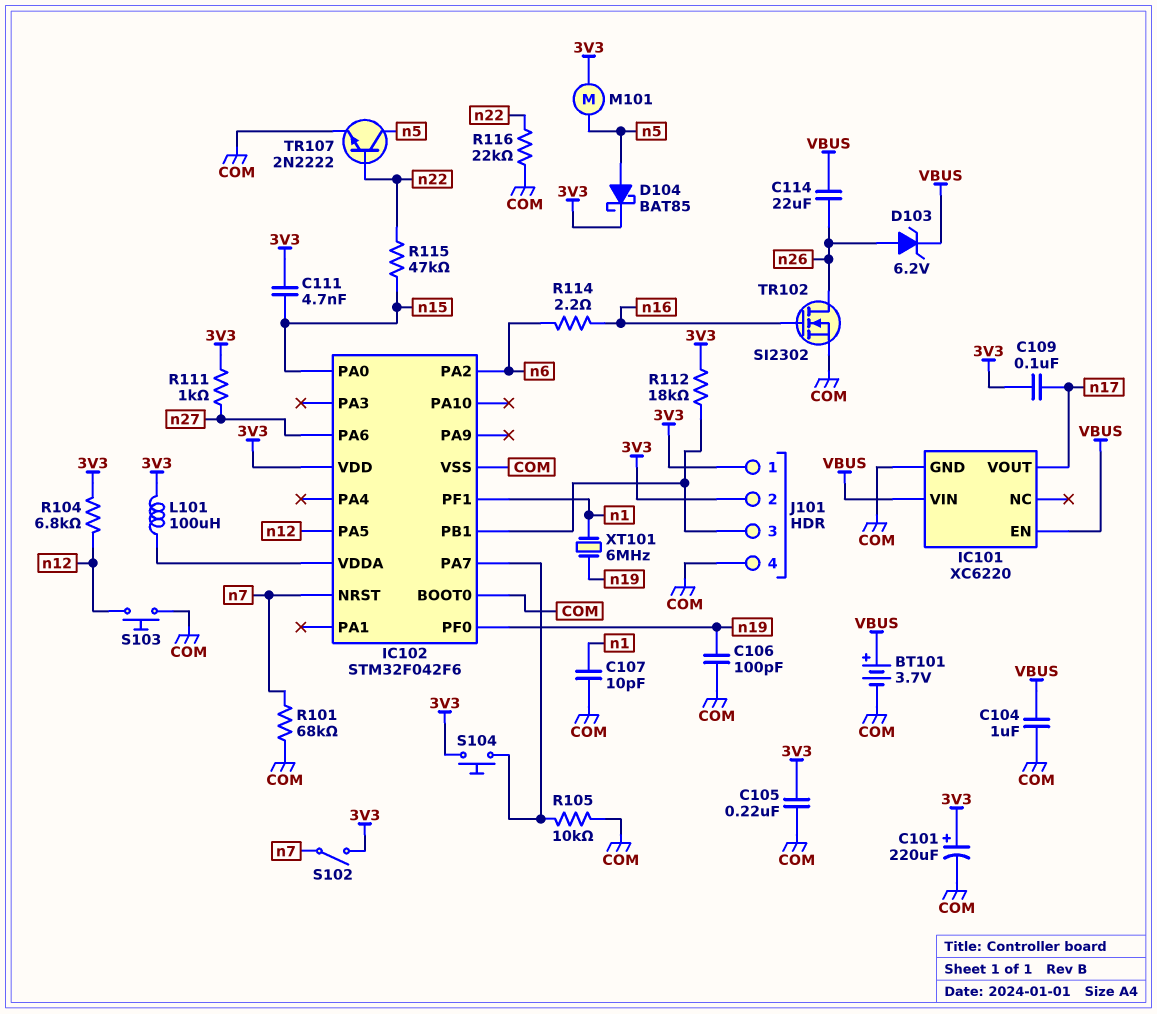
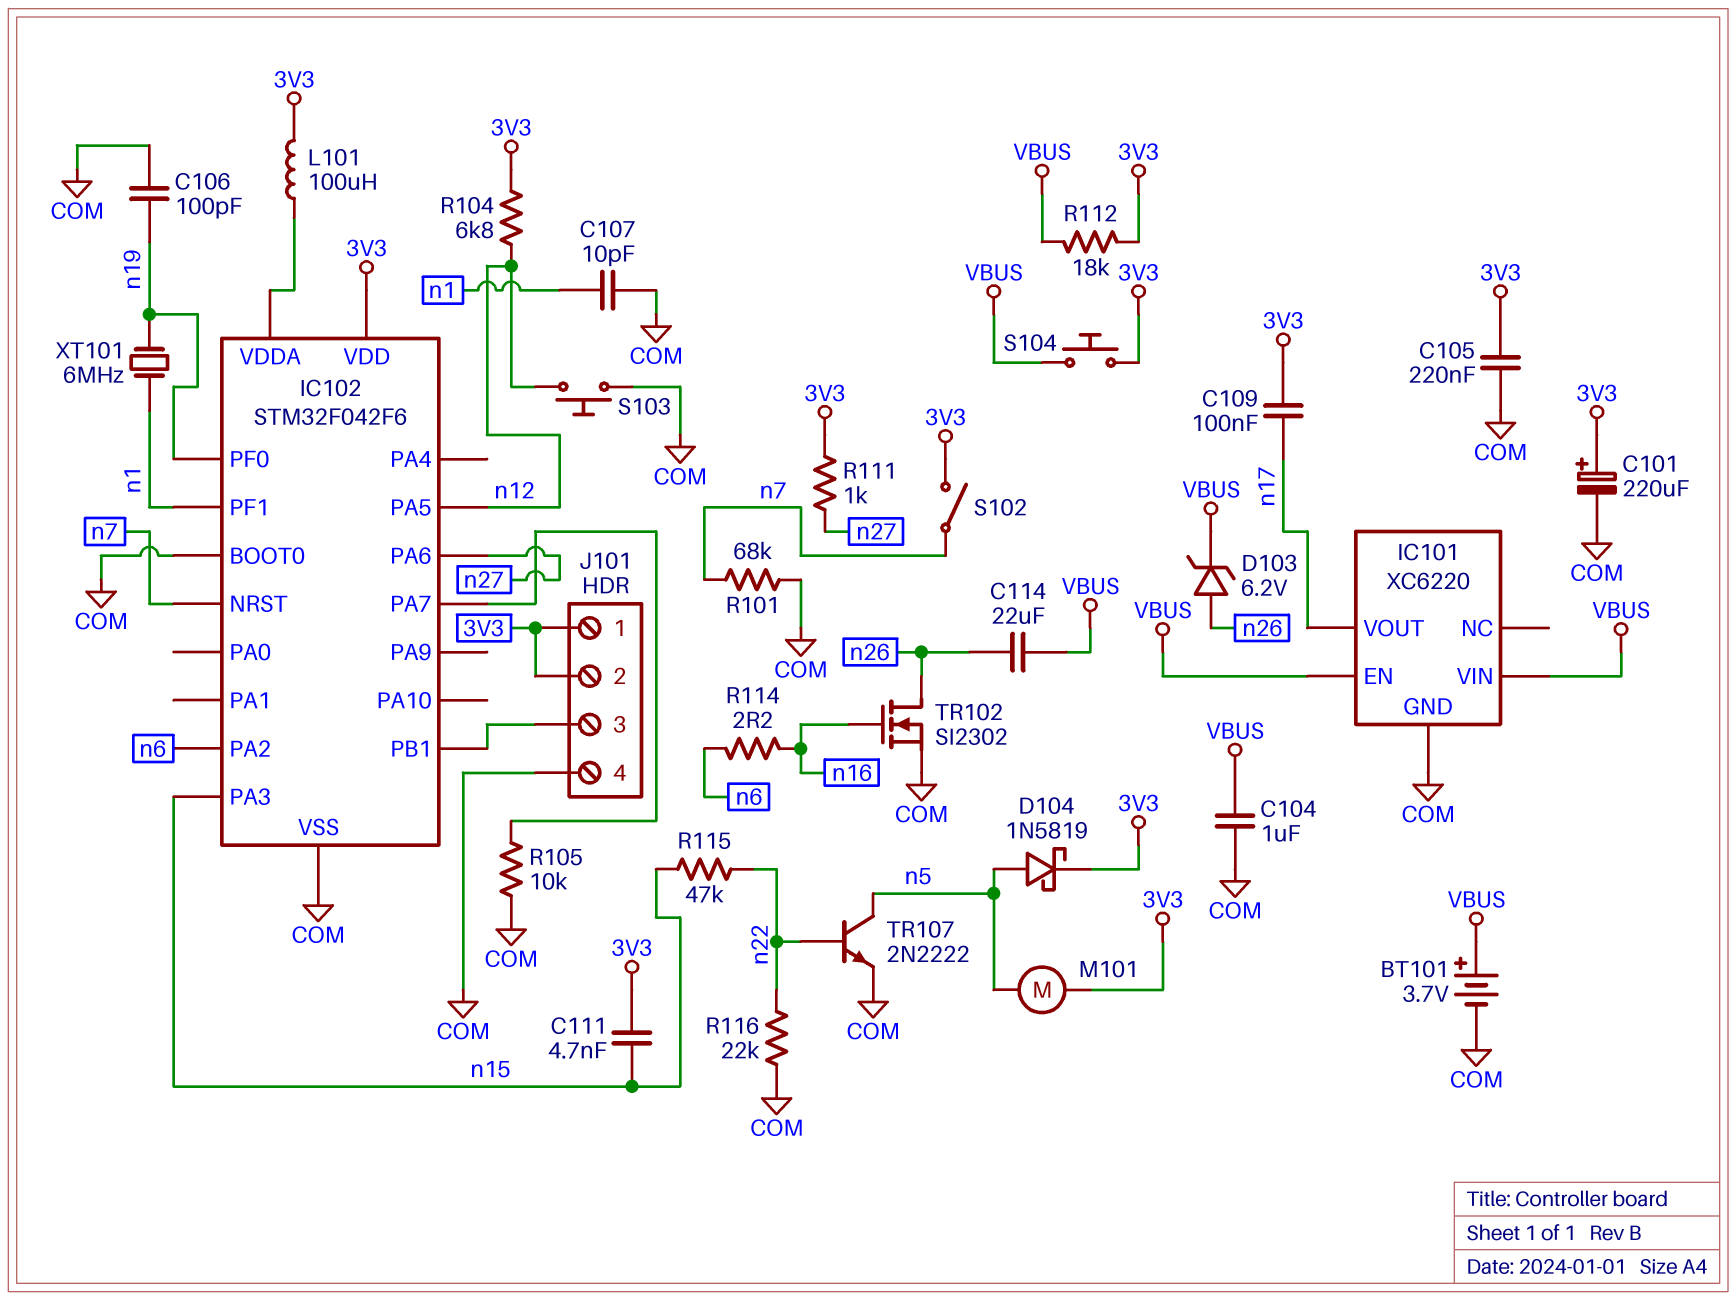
D104: schottky BAT85 (A n5, K 3V3) -> schottky 1N5819 (A n5, K 3V3)
IC102 pin PA0: n15 -> none
IC102 pin PA3: none -> n15
R112: 18k (3V3, IC102/PB1) -> 18k (3V3, VBUS)
S104: button (3V3, IC102/PA7) -> button (3V3, VBUS)

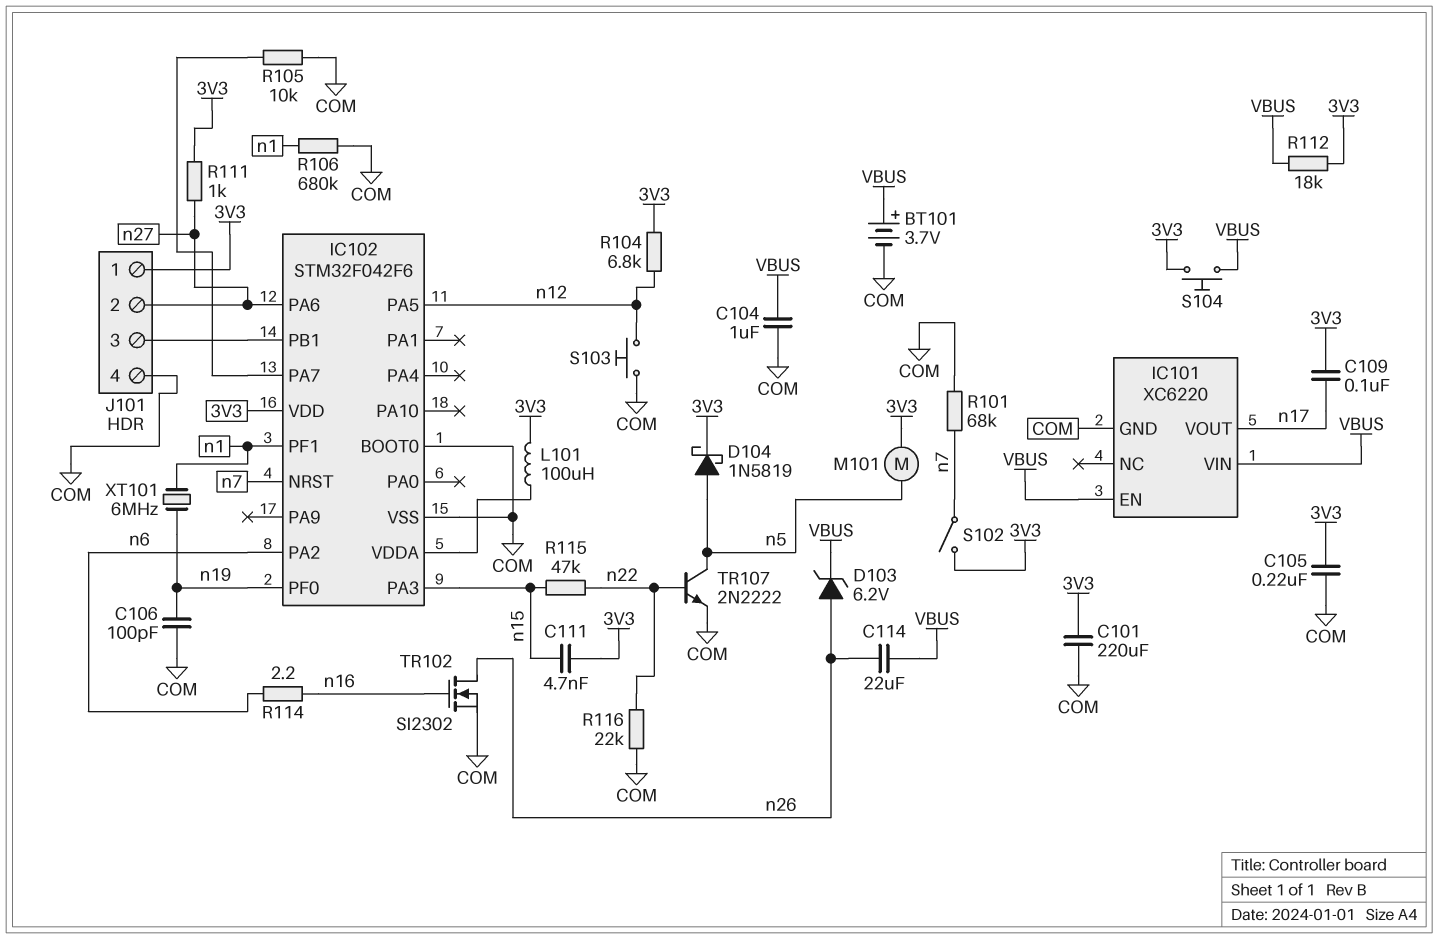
C101: 220uF (plus 3V3, minus COM) -> 220uF (3V3, COM)
C107: 10pF (COM, n1) -> none
J101 pin 2: 3V3 -> n27
R106: none -> 680k (COM, n1)

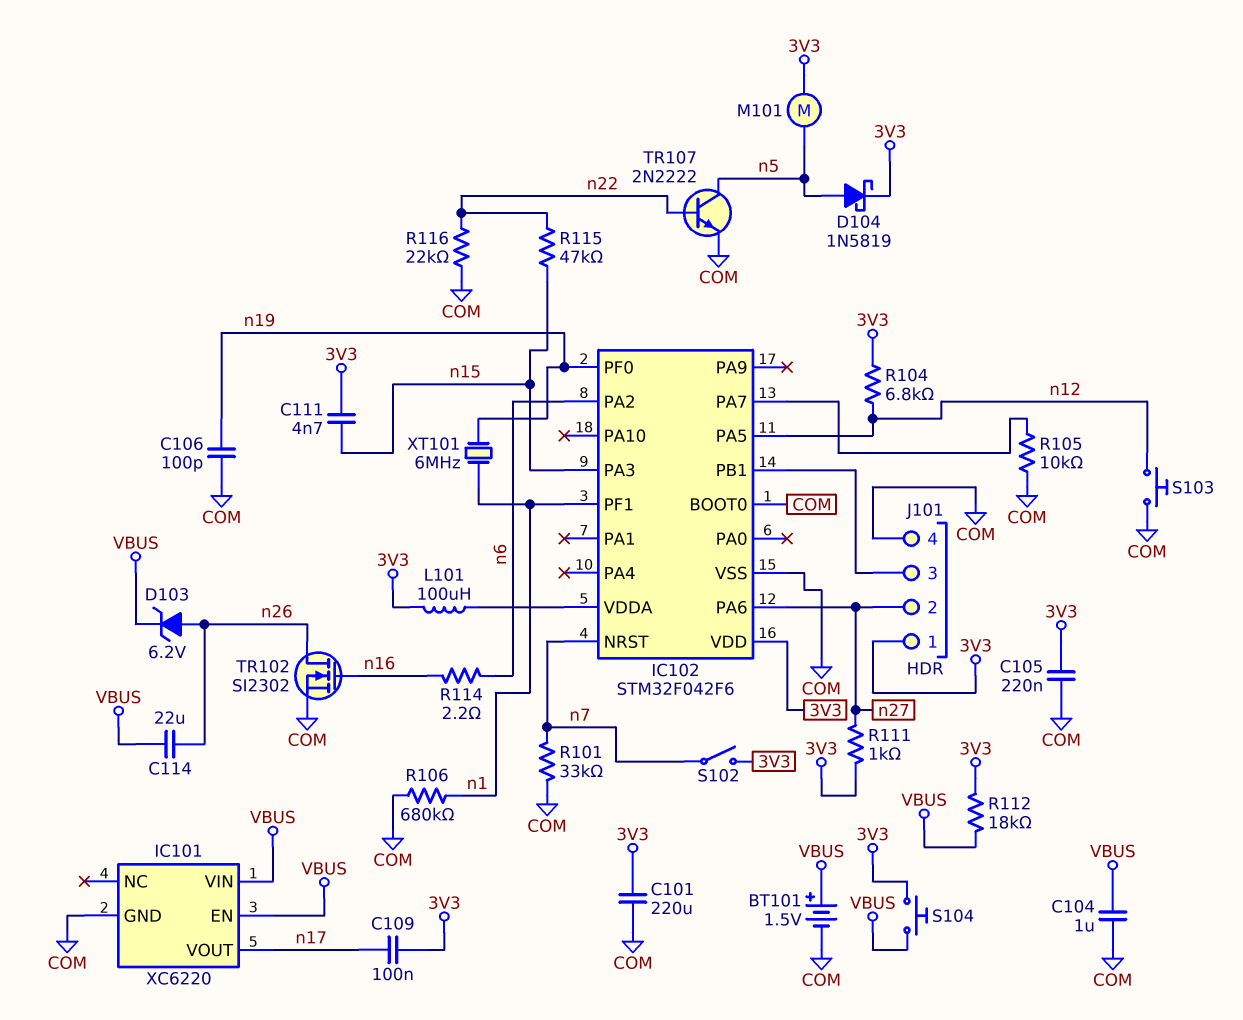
BT101: 3.7V (plus VBUS, minus COM) -> 1.5V (plus VBUS, minus COM)
R101: 68k (COM, n7) -> 33k (COM, n7)

